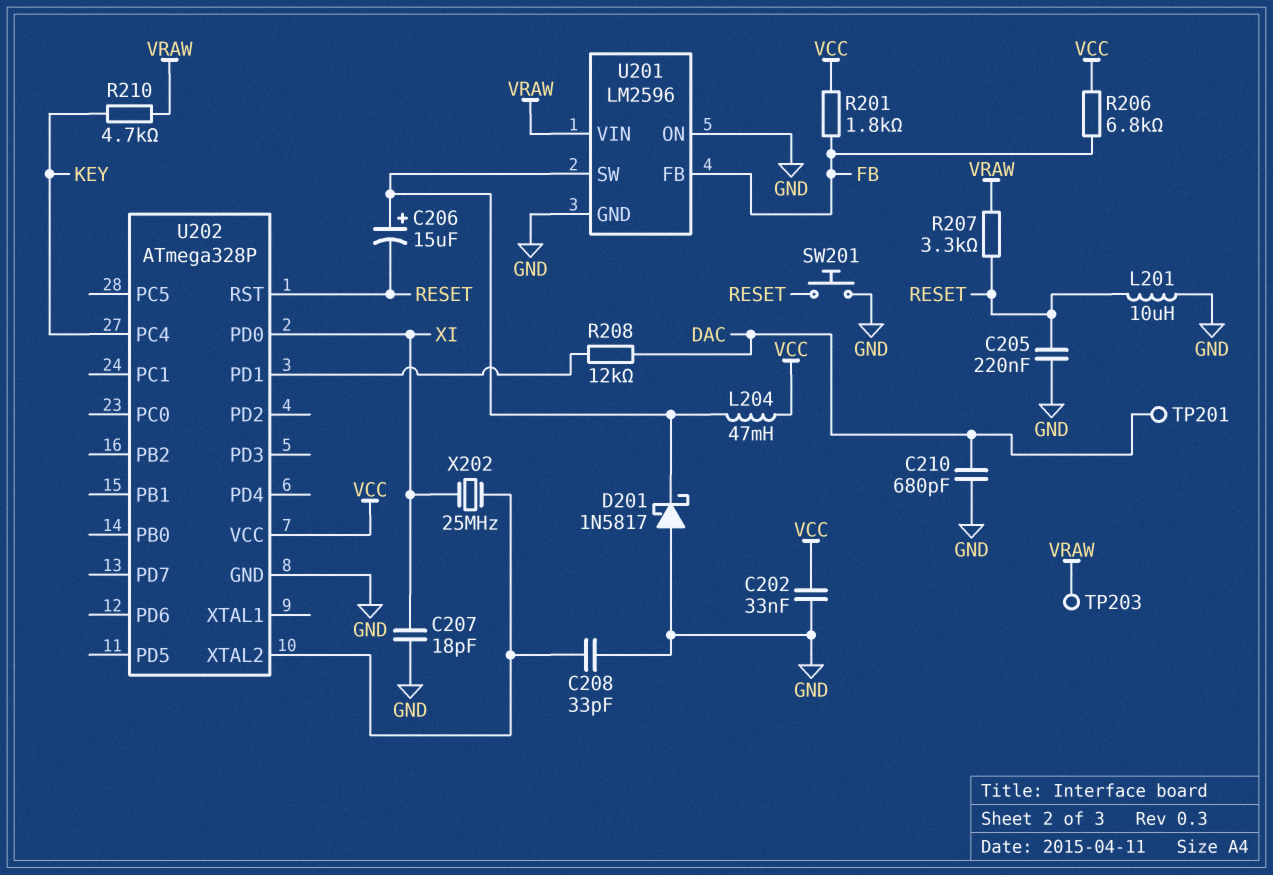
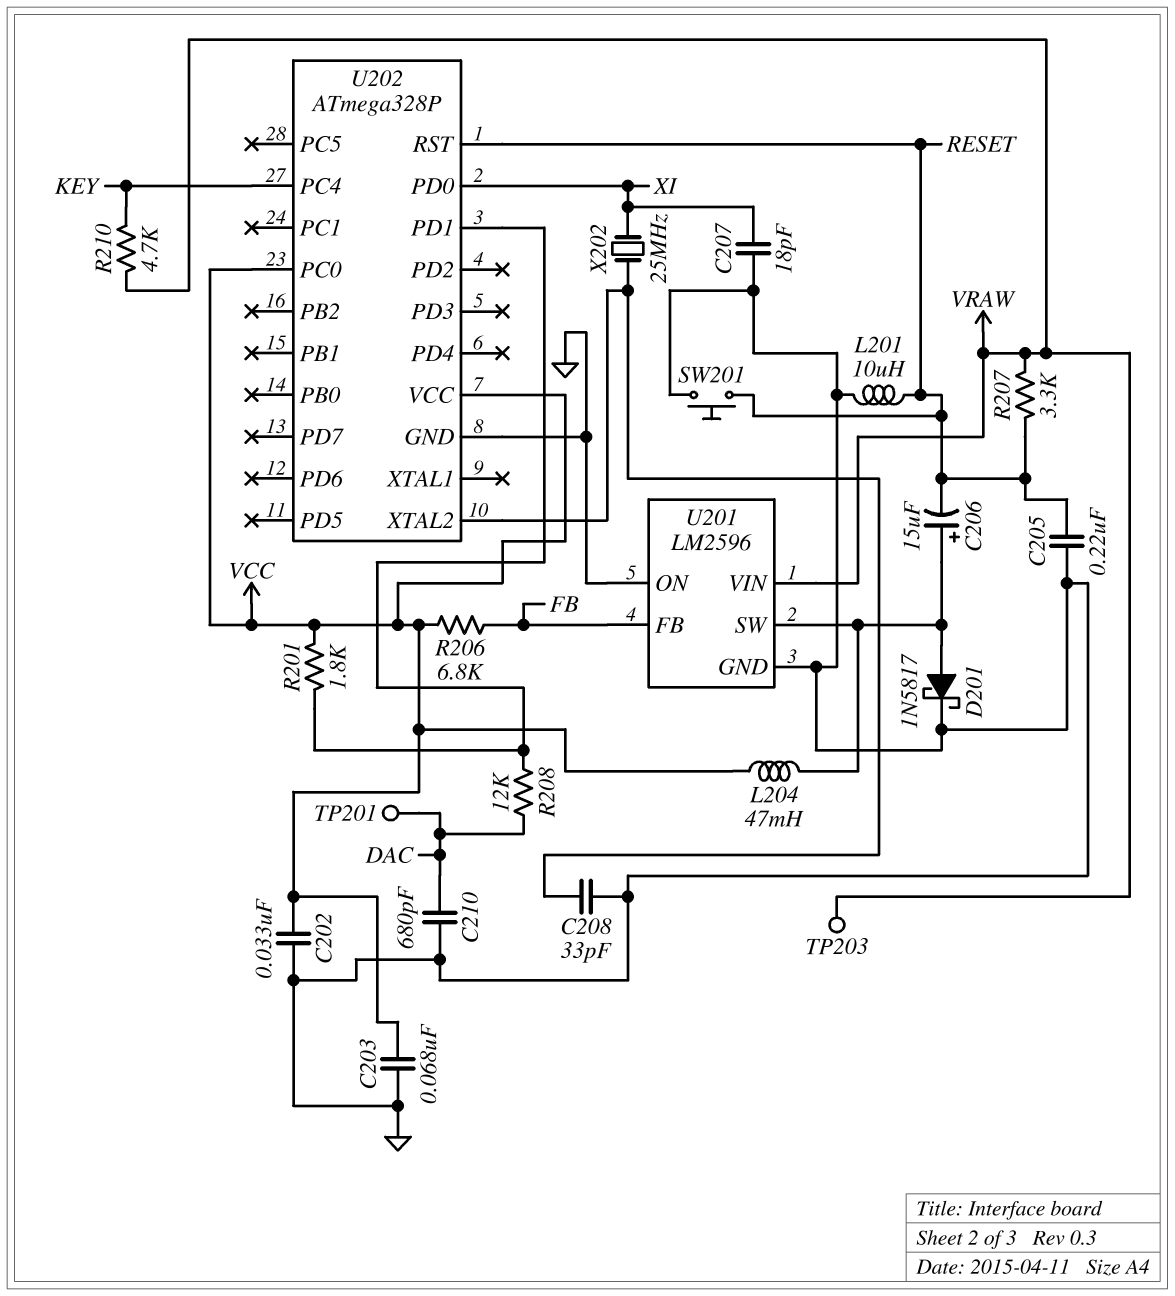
C203: none -> 68nF (GND, VCC)
D201: schottky 1N5817 (A GND, K U201/SW) -> schottky 1N5817 (A U201/SW, K GND)
R201: 1.8k (FB, VCC) -> 1.8k (U202/PD1, VCC)
U202 pin PC0: none -> VCC

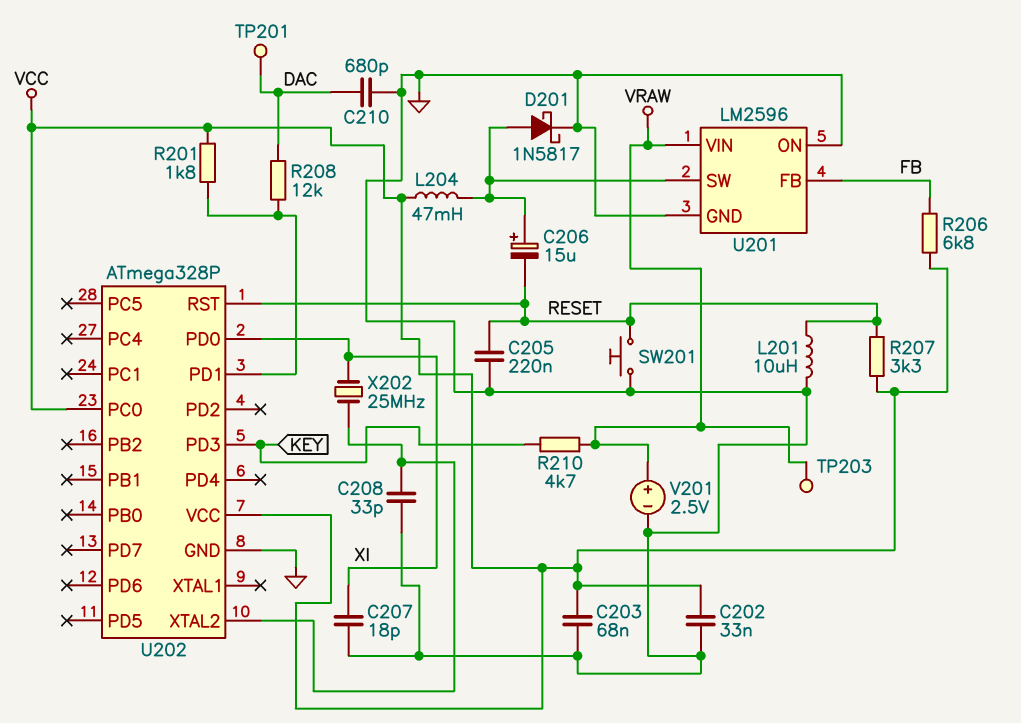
R207: 3.3k (RESET, VRAW) -> 3.3k (RESET, VCC)
U202 pin PC4: KEY -> none
U202 pin PD3: none -> KEY
V201: none -> 2.5V (plus VRAW, minus GND)

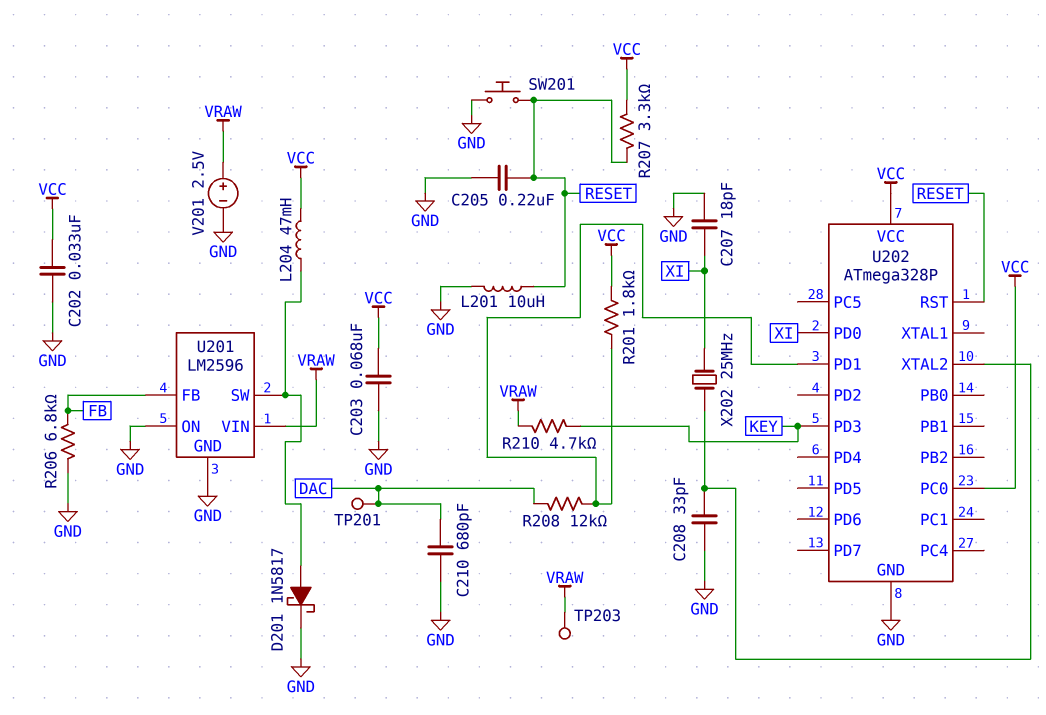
C206: 15uF (plus U201/SW, minus RESET) -> none
R206: 6.8k (FB, VCC) -> 6.8k (FB, GND)

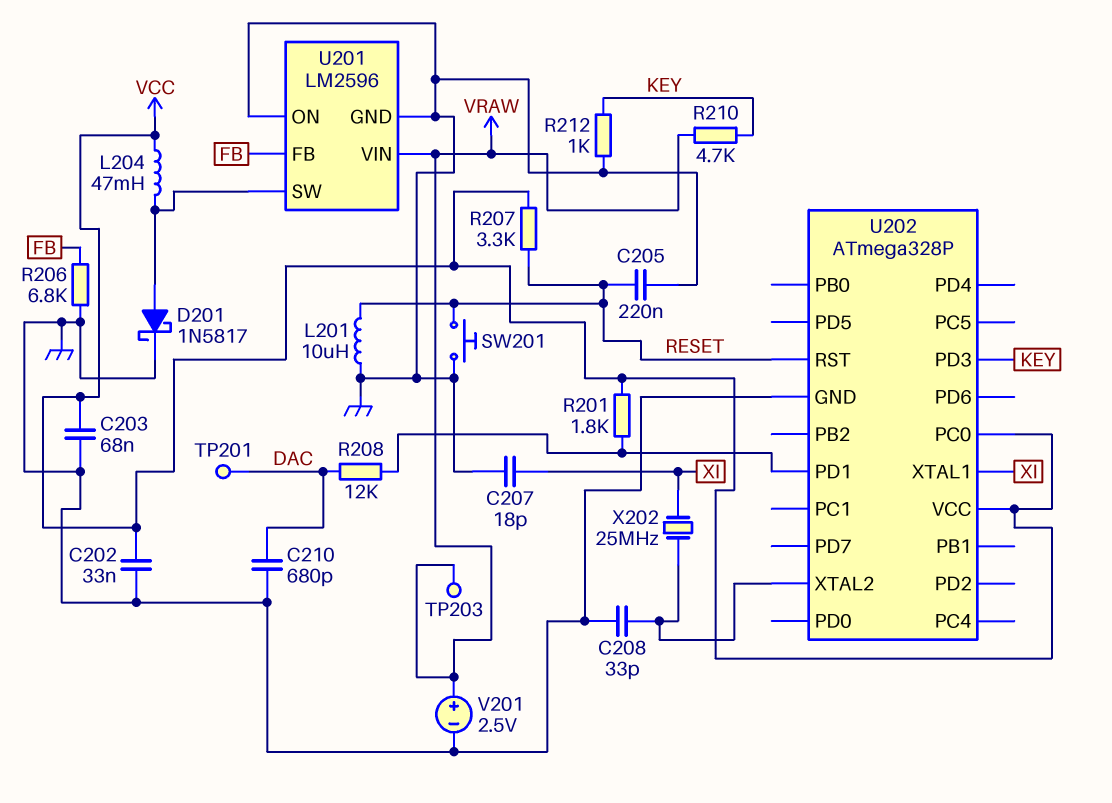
R212: none -> 1k (GND, KEY)
U202 pin PD0: XI -> none
U202 pin XTAL1: none -> XI

